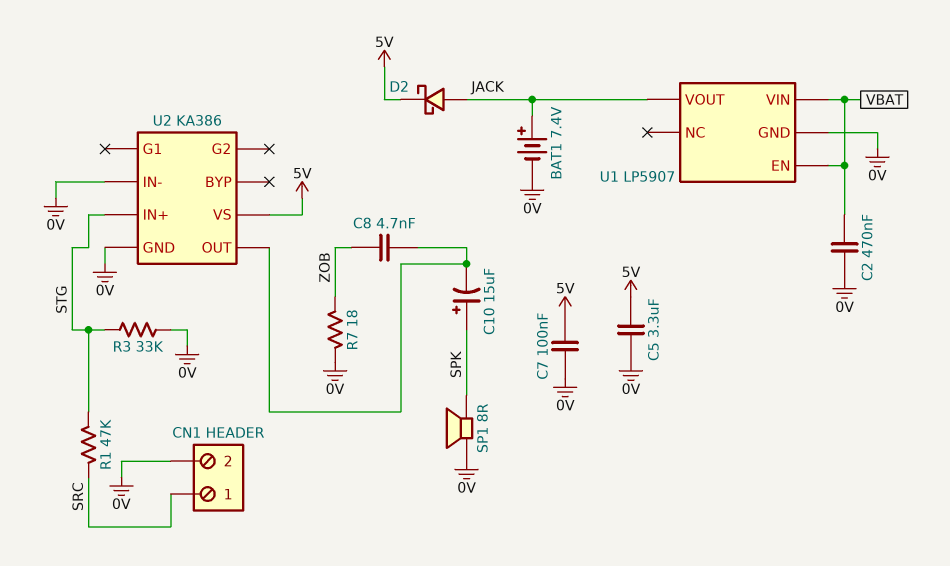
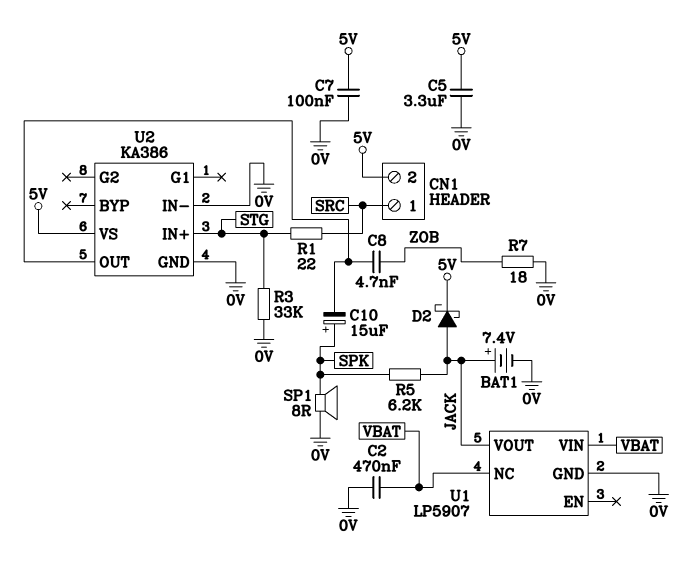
CN1 pin 2: 0V -> 5V
R1: 47k (SRC, STG) -> 22 (SRC, STG)
R5: none -> 6.2k (JACK, SPK)
U1 pin EN: VBAT -> none
U1 pin NC: none -> VBAT

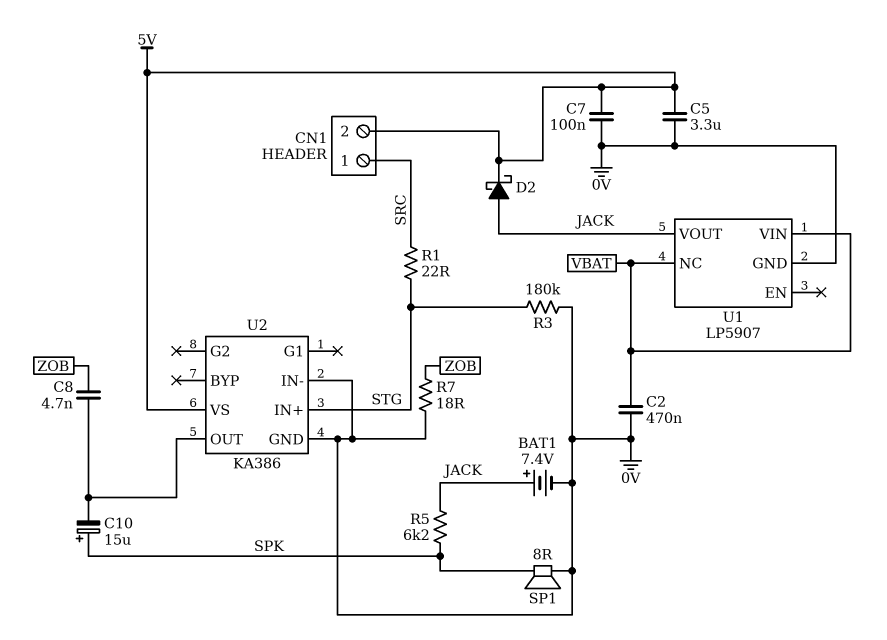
R3: 33k (0V, STG) -> 180k (0V, STG)

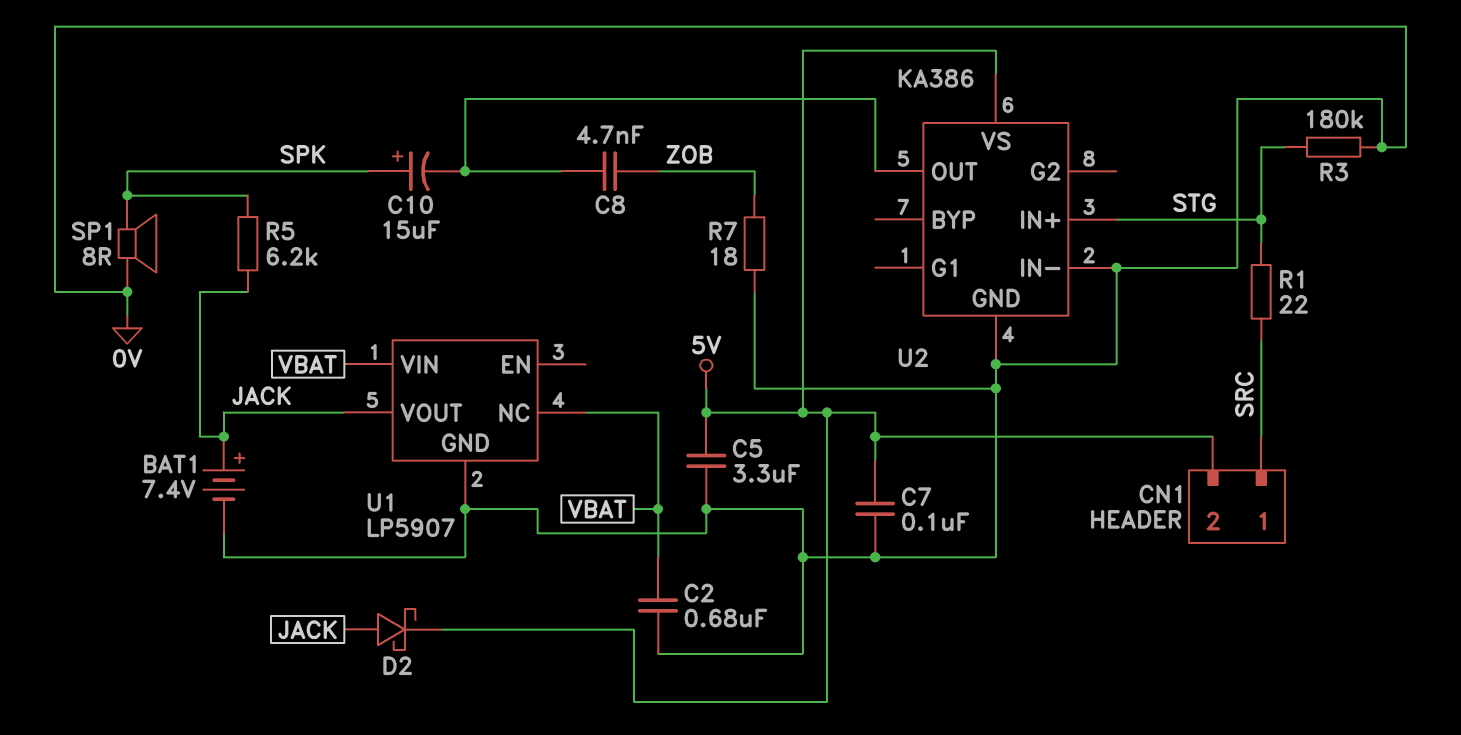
C2: 470nF (0V, VBAT) -> 680nF (0V, VBAT)

